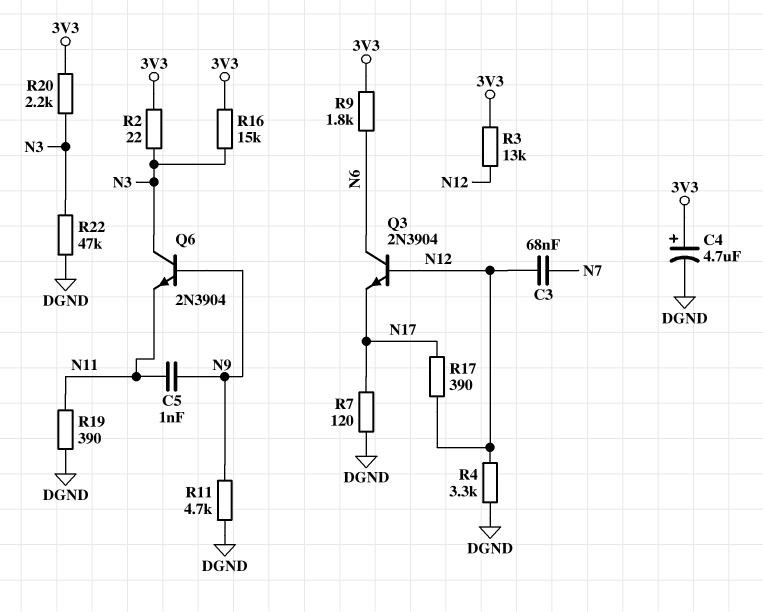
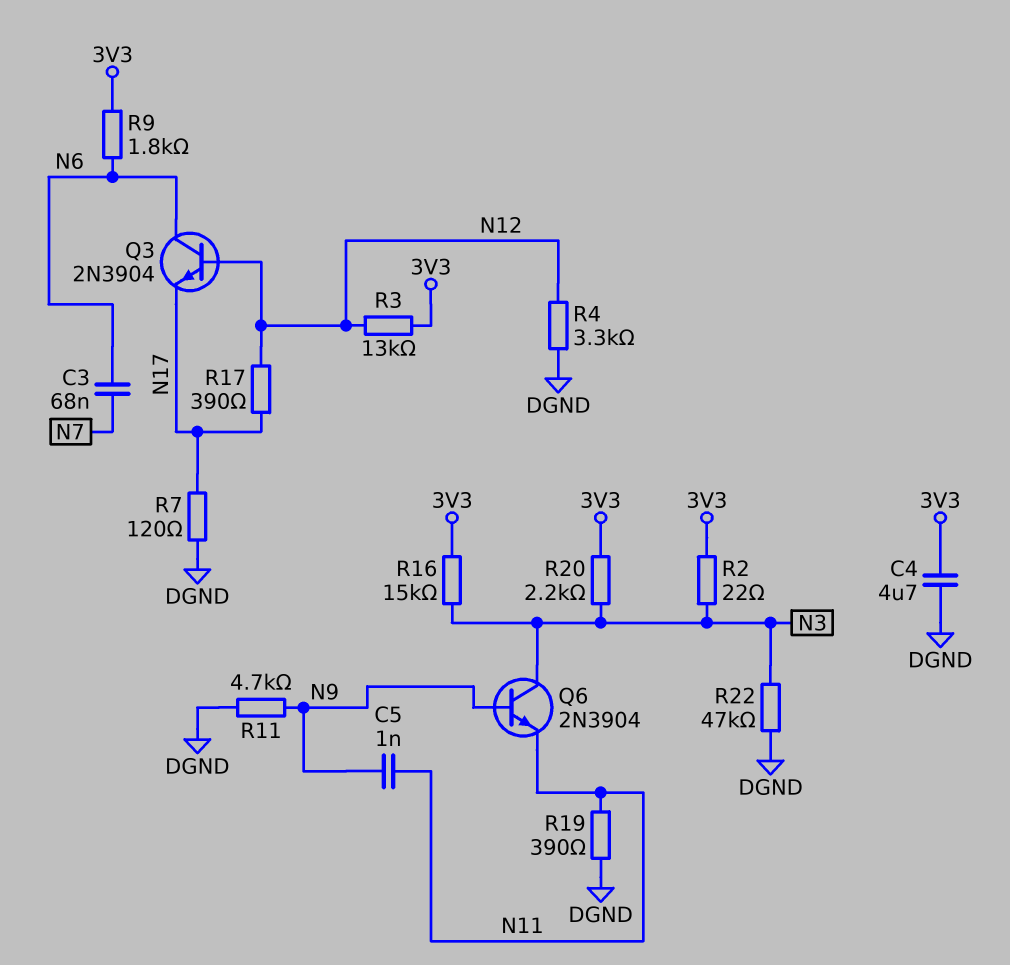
C3: 68nF (N7, N12) -> 68nF (N6, N7)
C4: 4.7uF (plus 3V3, minus DGND) -> 4.7uF (3V3, DGND)

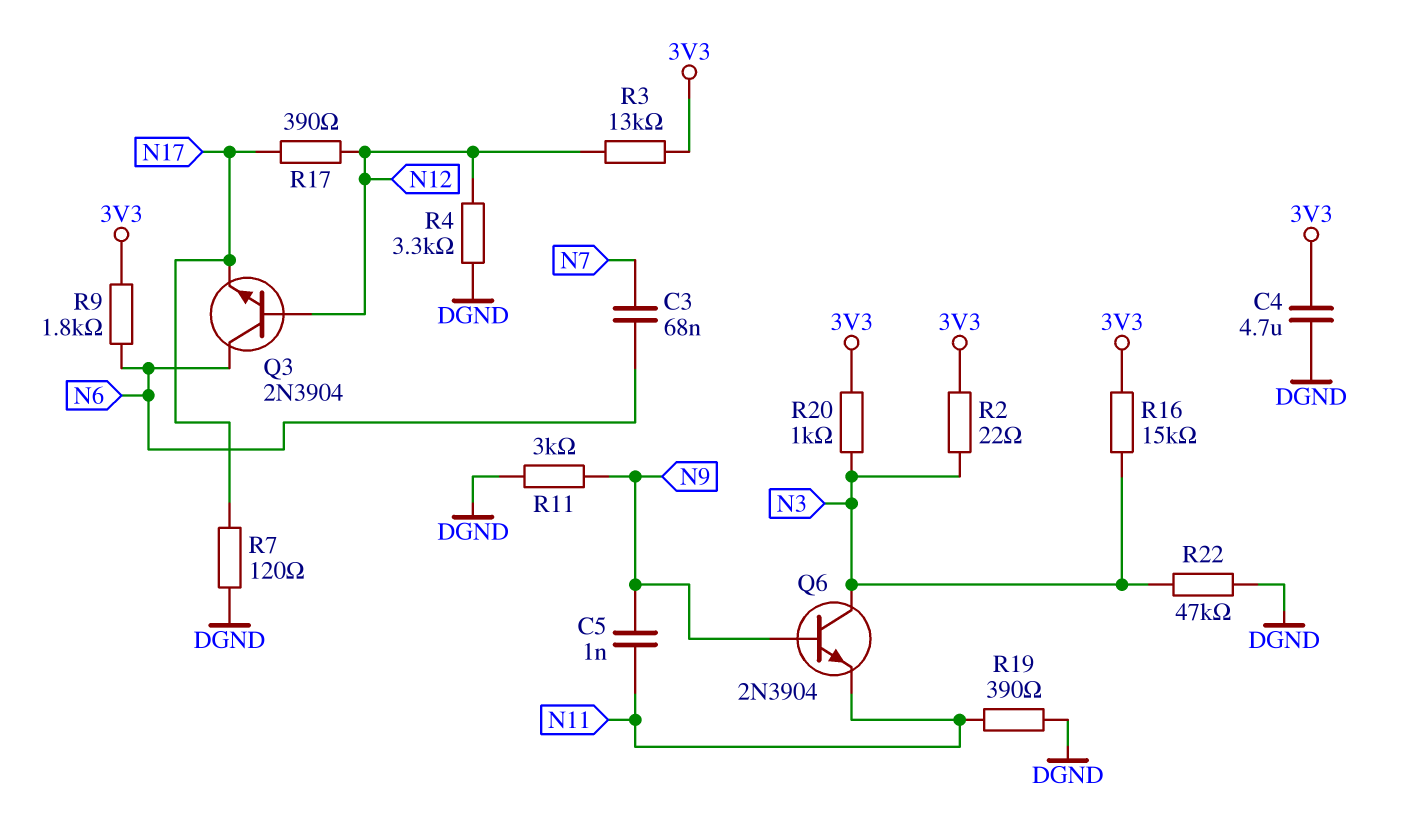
R11: 4.7k (DGND, N9) -> 3k (DGND, N9)
R20: 2.2k (3V3, N3) -> 1k (3V3, N3)

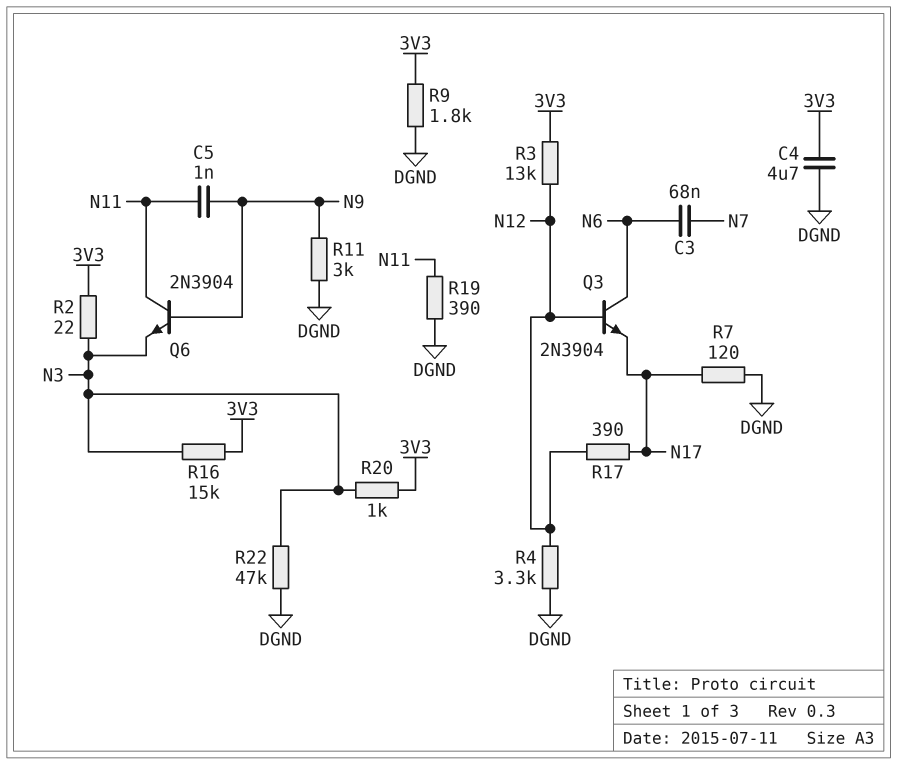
Q6: NPN 2N3904 (B N9, C N3, E N11) -> NPN 2N3904 (B N9, C N11, E N3)
R9: 1.8k (3V3, N6) -> 1.8k (3V3, DGND)

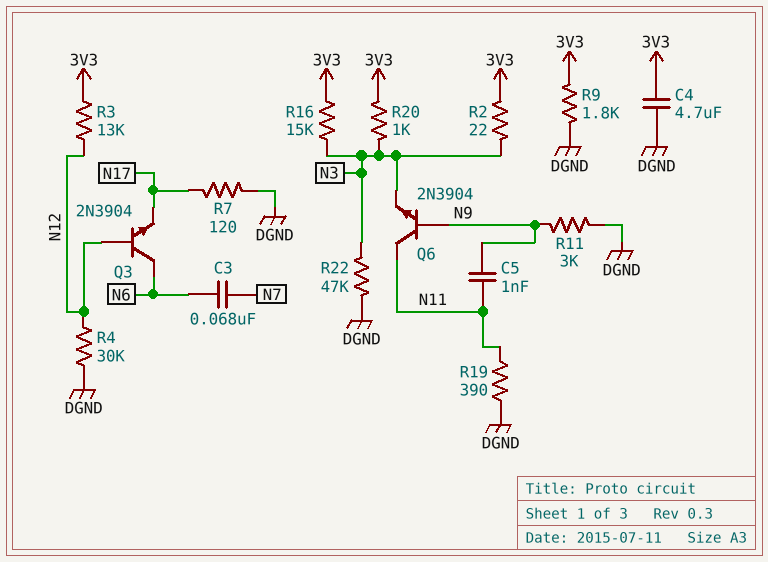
R4: 3.3k (DGND, N12) -> 30k (DGND, N12)
R17: 390 (N12, N17) -> none

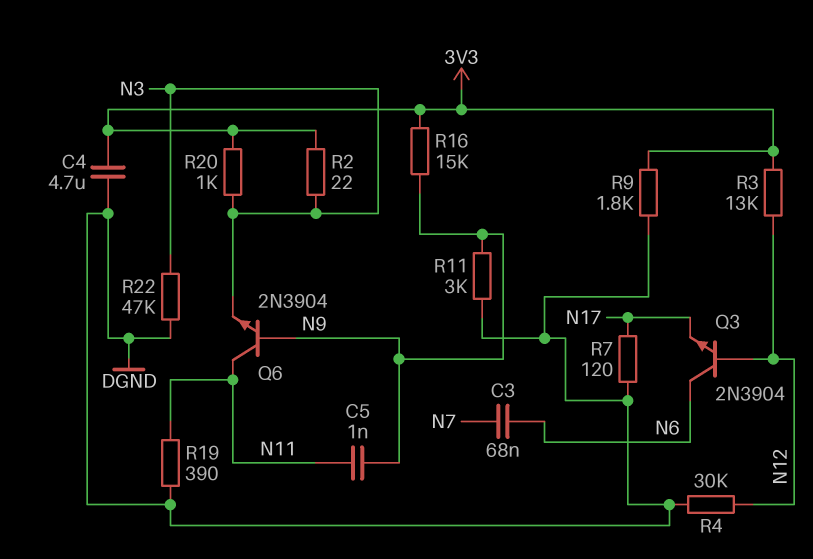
R16: 15k (3V3, N3) -> 15k (3V3, N9)

